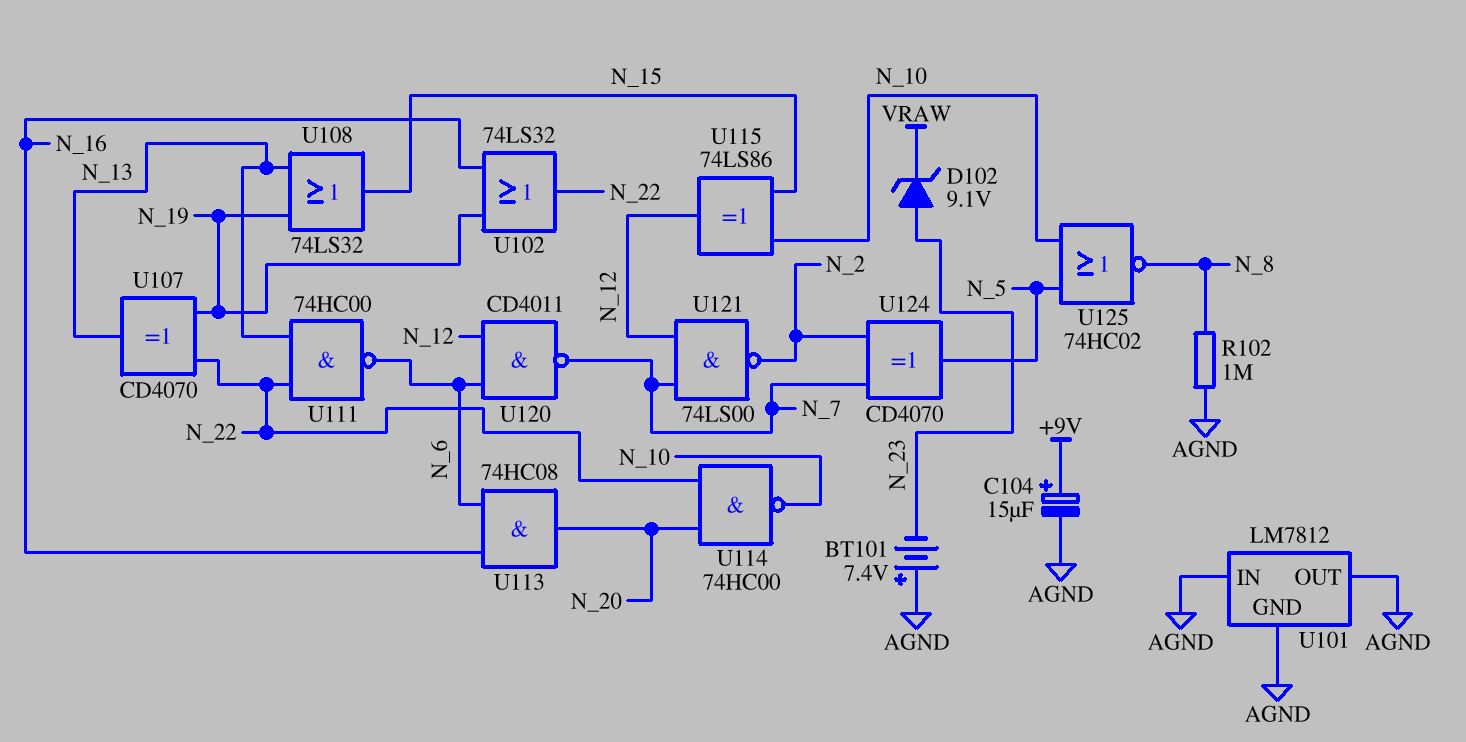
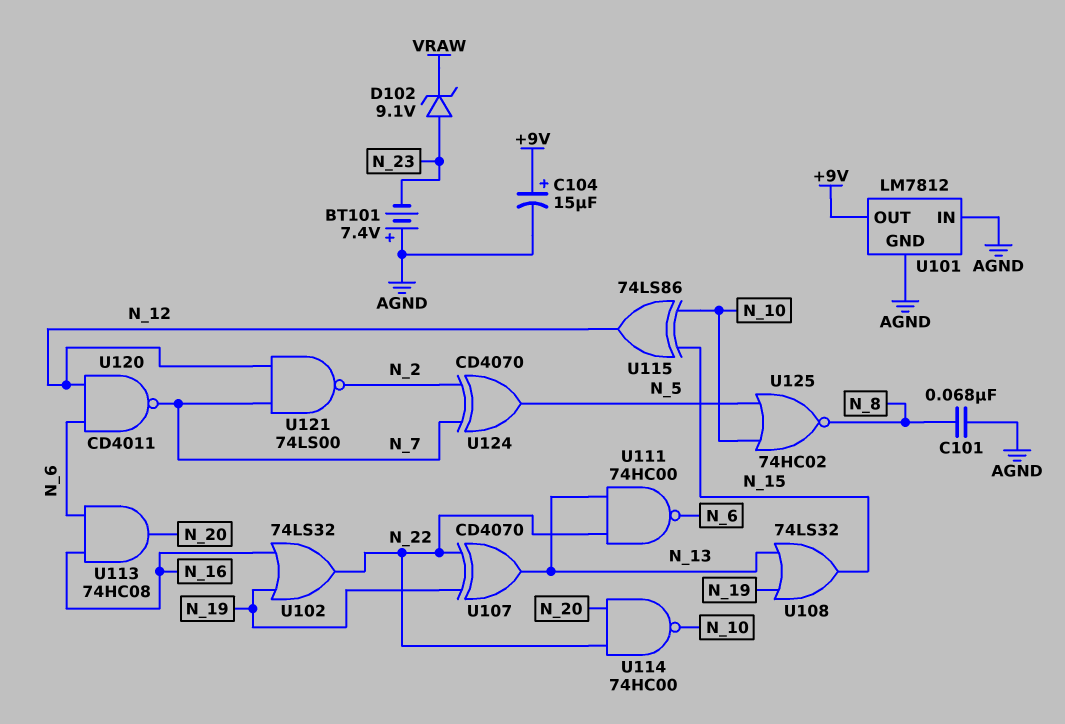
C101: none -> 68nF (AGND, N_8)
R102: 1M (AGND, N_8) -> none
U101 pin OUT: AGND -> +9V

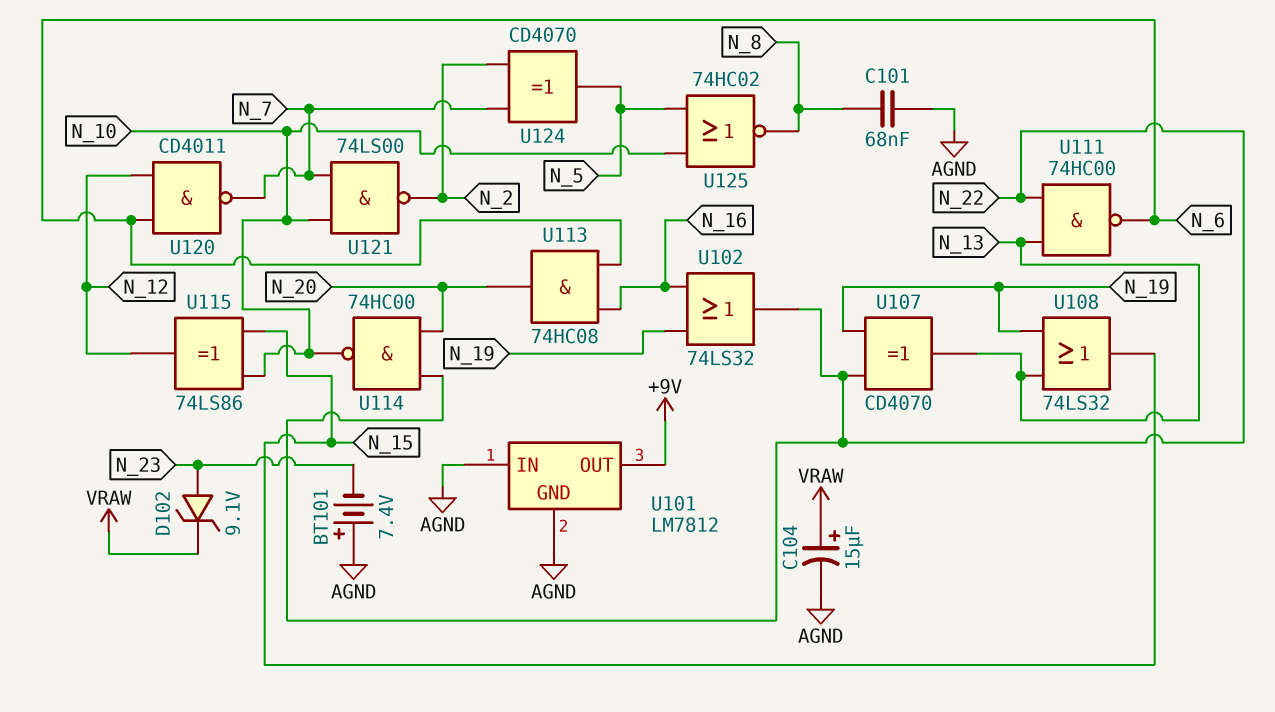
C104: 15uF (plus +9V, minus AGND) -> 15uF (plus VRAW, minus AGND)
U121: NAND 74LS00 (in N_7, in N_12, out N_2) -> NAND 74LS00 (in N_7, in N_10, out N_2)

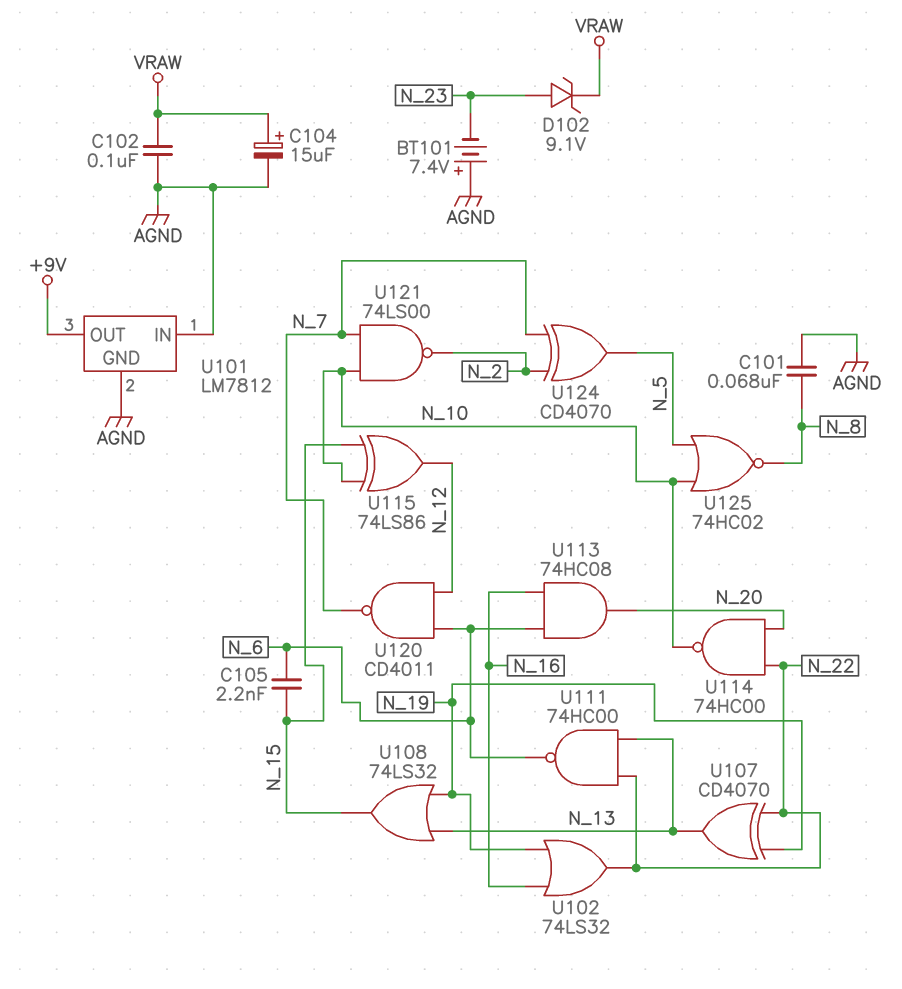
C102: none -> 100nF (AGND, VRAW)
C105: none -> 2.2nF (N_6, N_15)

